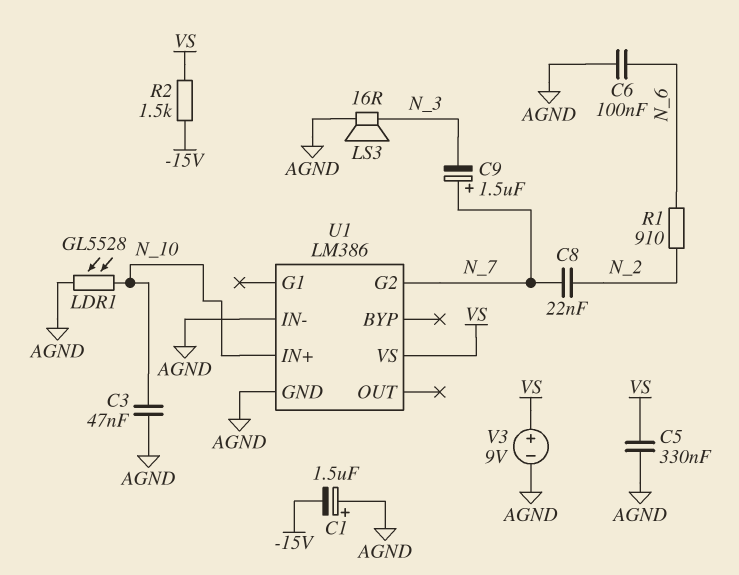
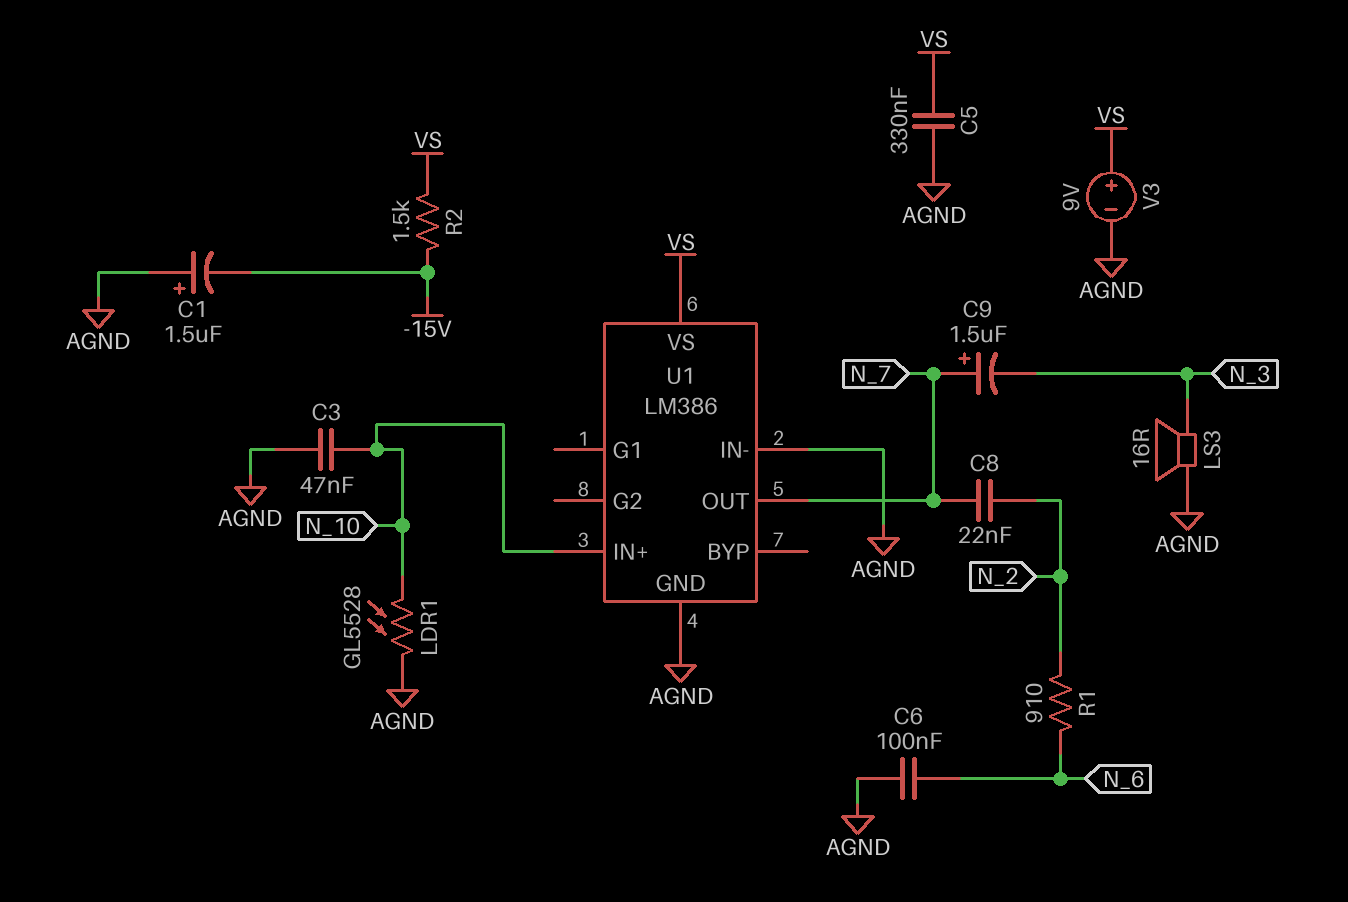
U1 pin G2: N_7 -> none
U1 pin OUT: none -> N_7

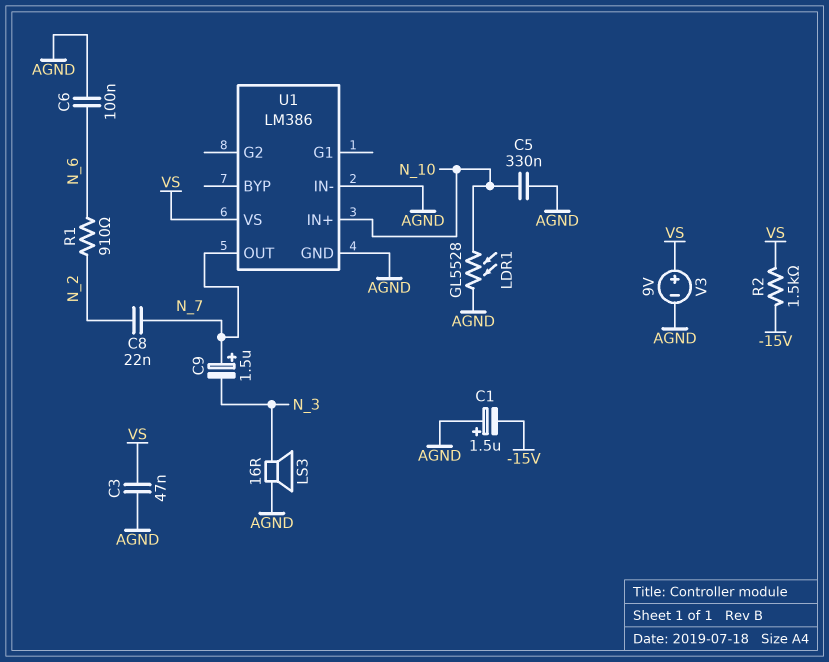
C3: 47nF (AGND, N_10) -> 47nF (AGND, VS)
C5: 330nF (AGND, VS) -> 330nF (AGND, N_10)

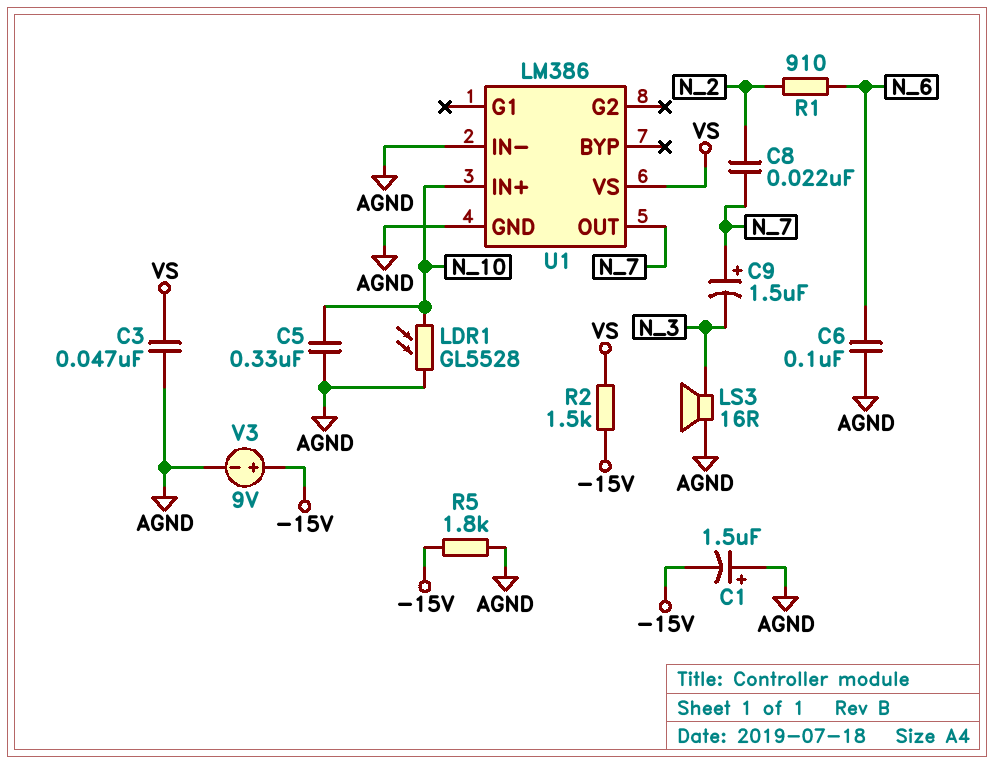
R5: none -> 1.8k (-15V, AGND)
V3: 9V (plus VS, minus AGND) -> 9V (plus -15V, minus AGND)

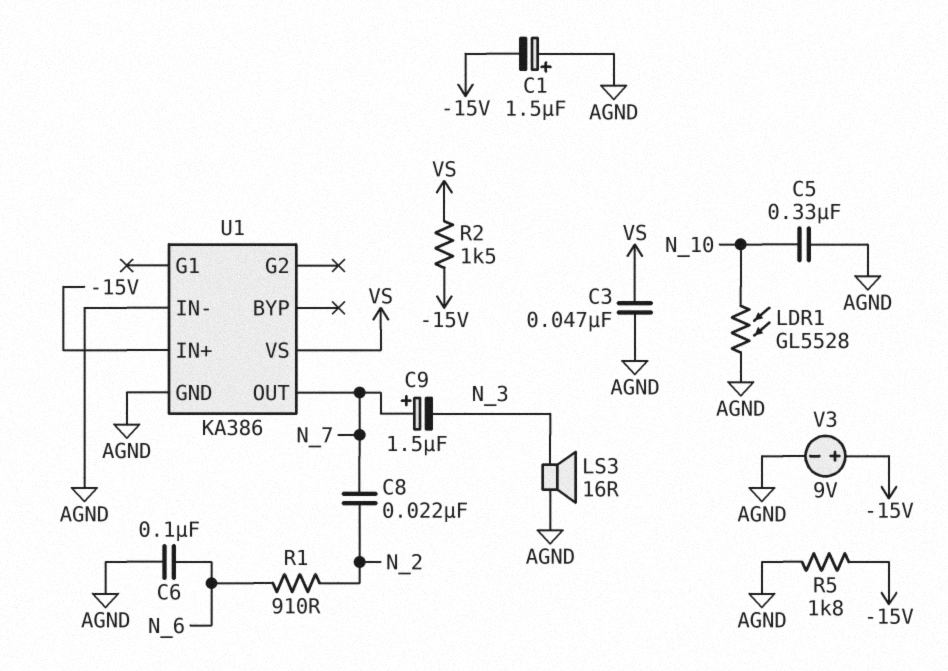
U1: LM386 -> KA386
U1 pin IN+: N_10 -> -15V

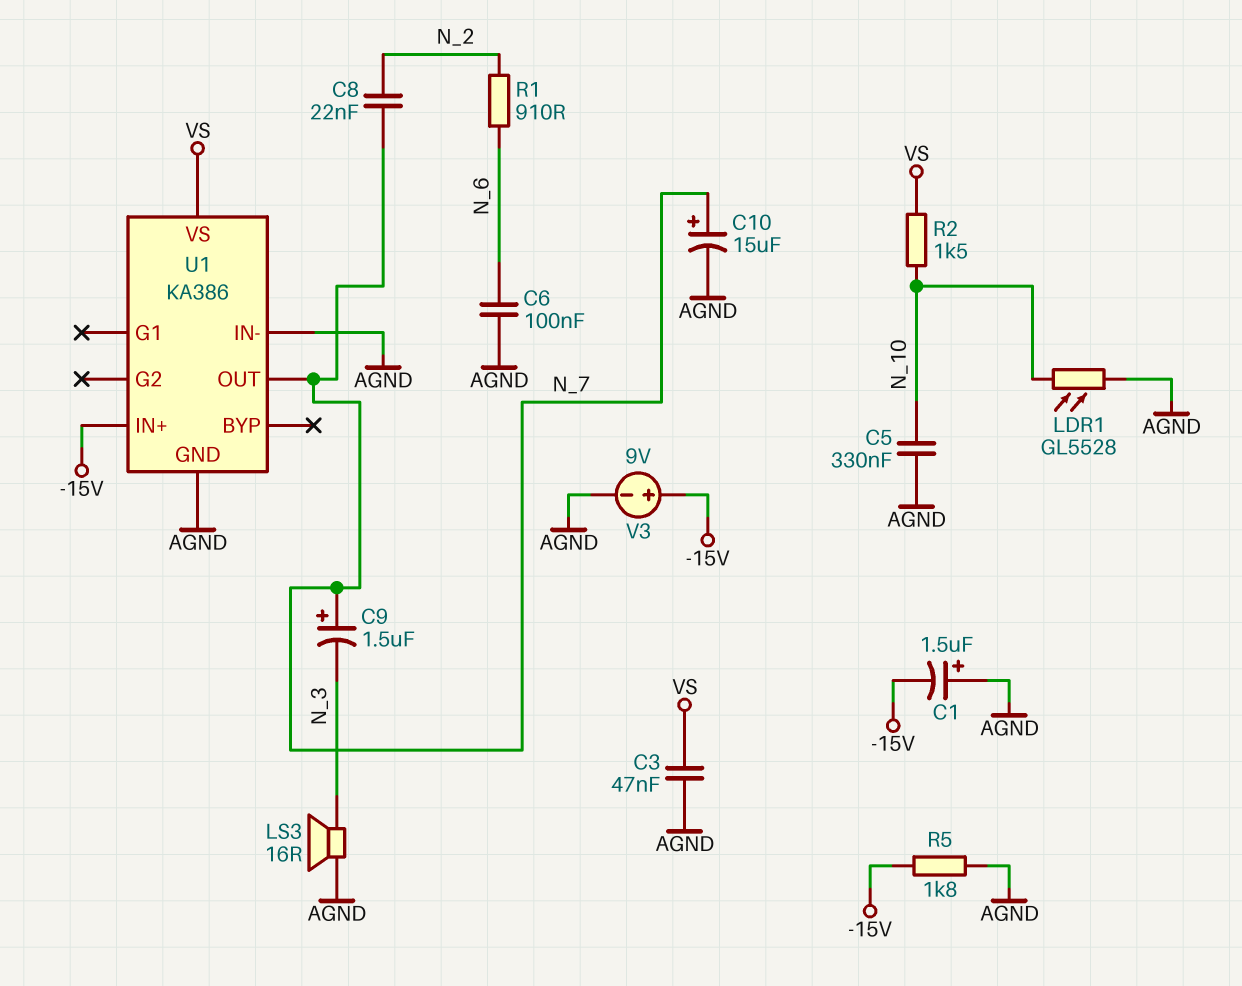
C10: none -> 15uF (plus N_7, minus AGND)
R2: 1.5k (-15V, VS) -> 1.5k (N_10, VS)

